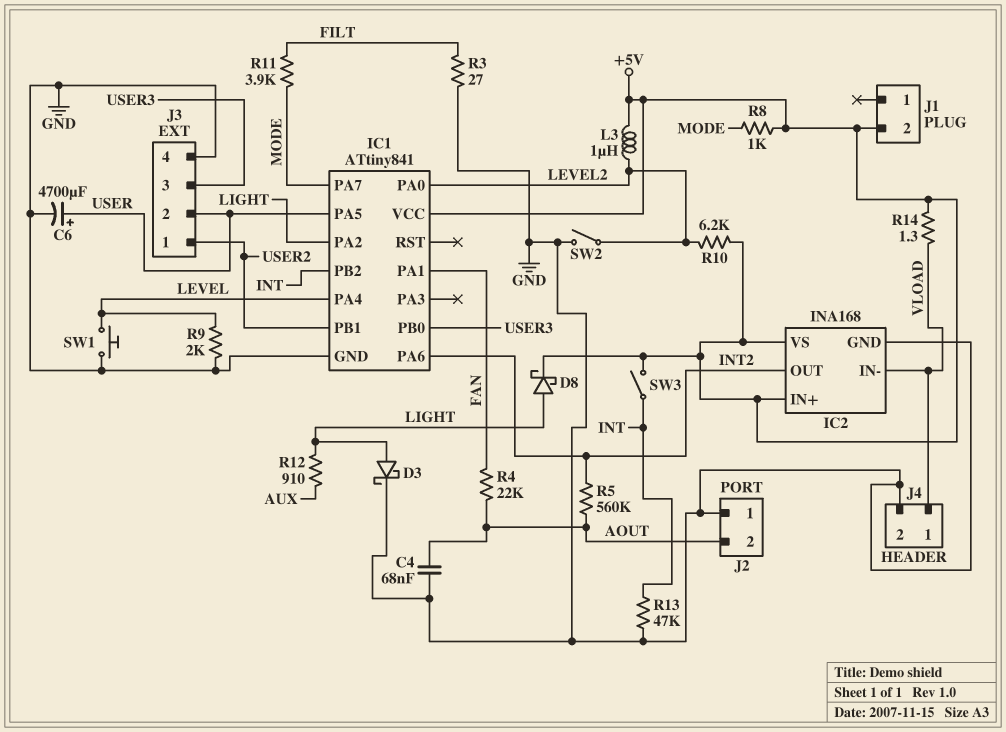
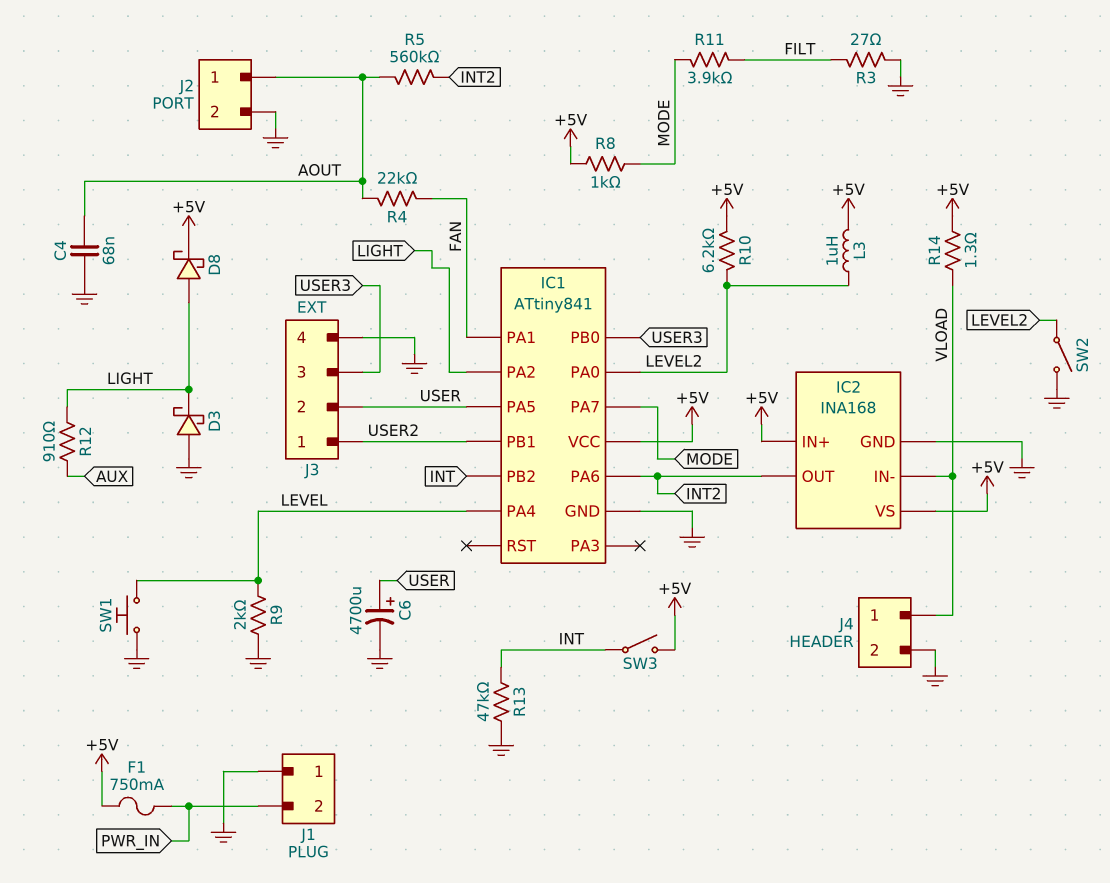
D3: schottky (A LIGHT, K GND) -> schottky (A GND, K LIGHT)
F1: none -> 750mA (+5V, PWR_IN)
J1 pin 1: none -> GND
J1 pin 2: +5V -> PWR_IN
J2 pin 1: GND -> AOUT
J2 pin 2: AOUT -> GND

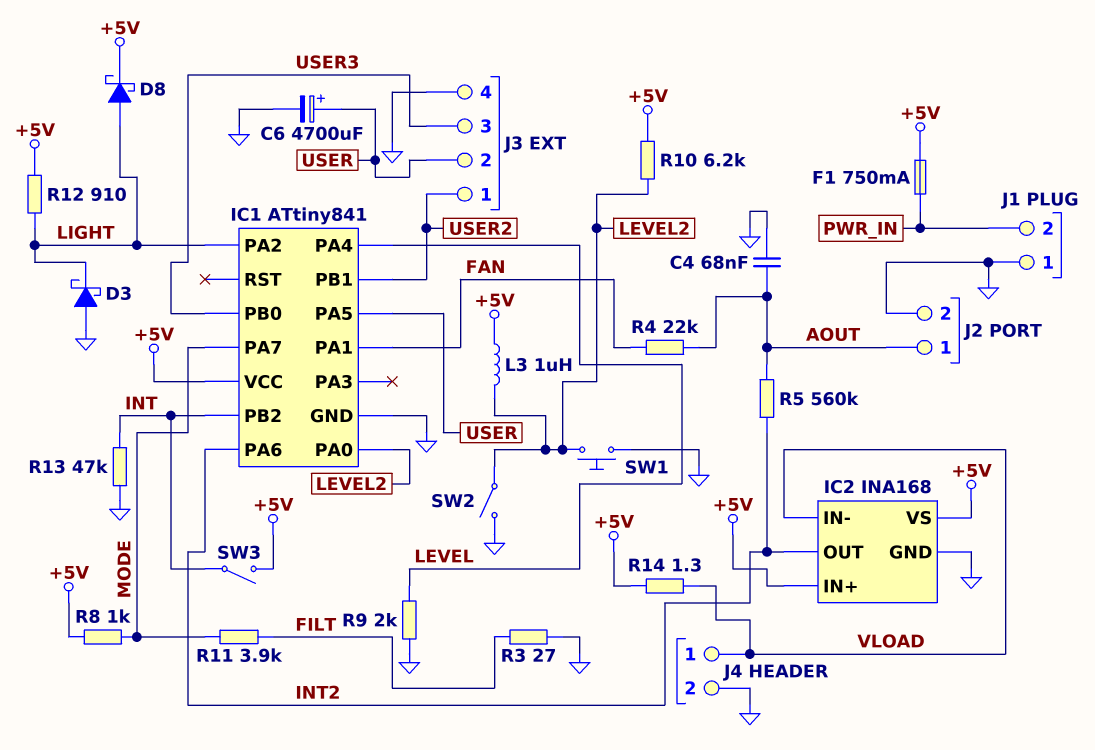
R12: 910 (AUX, LIGHT) -> 910 (+5V, LIGHT)
SW1: button (GND, LEVEL) -> button (GND, LEVEL2)

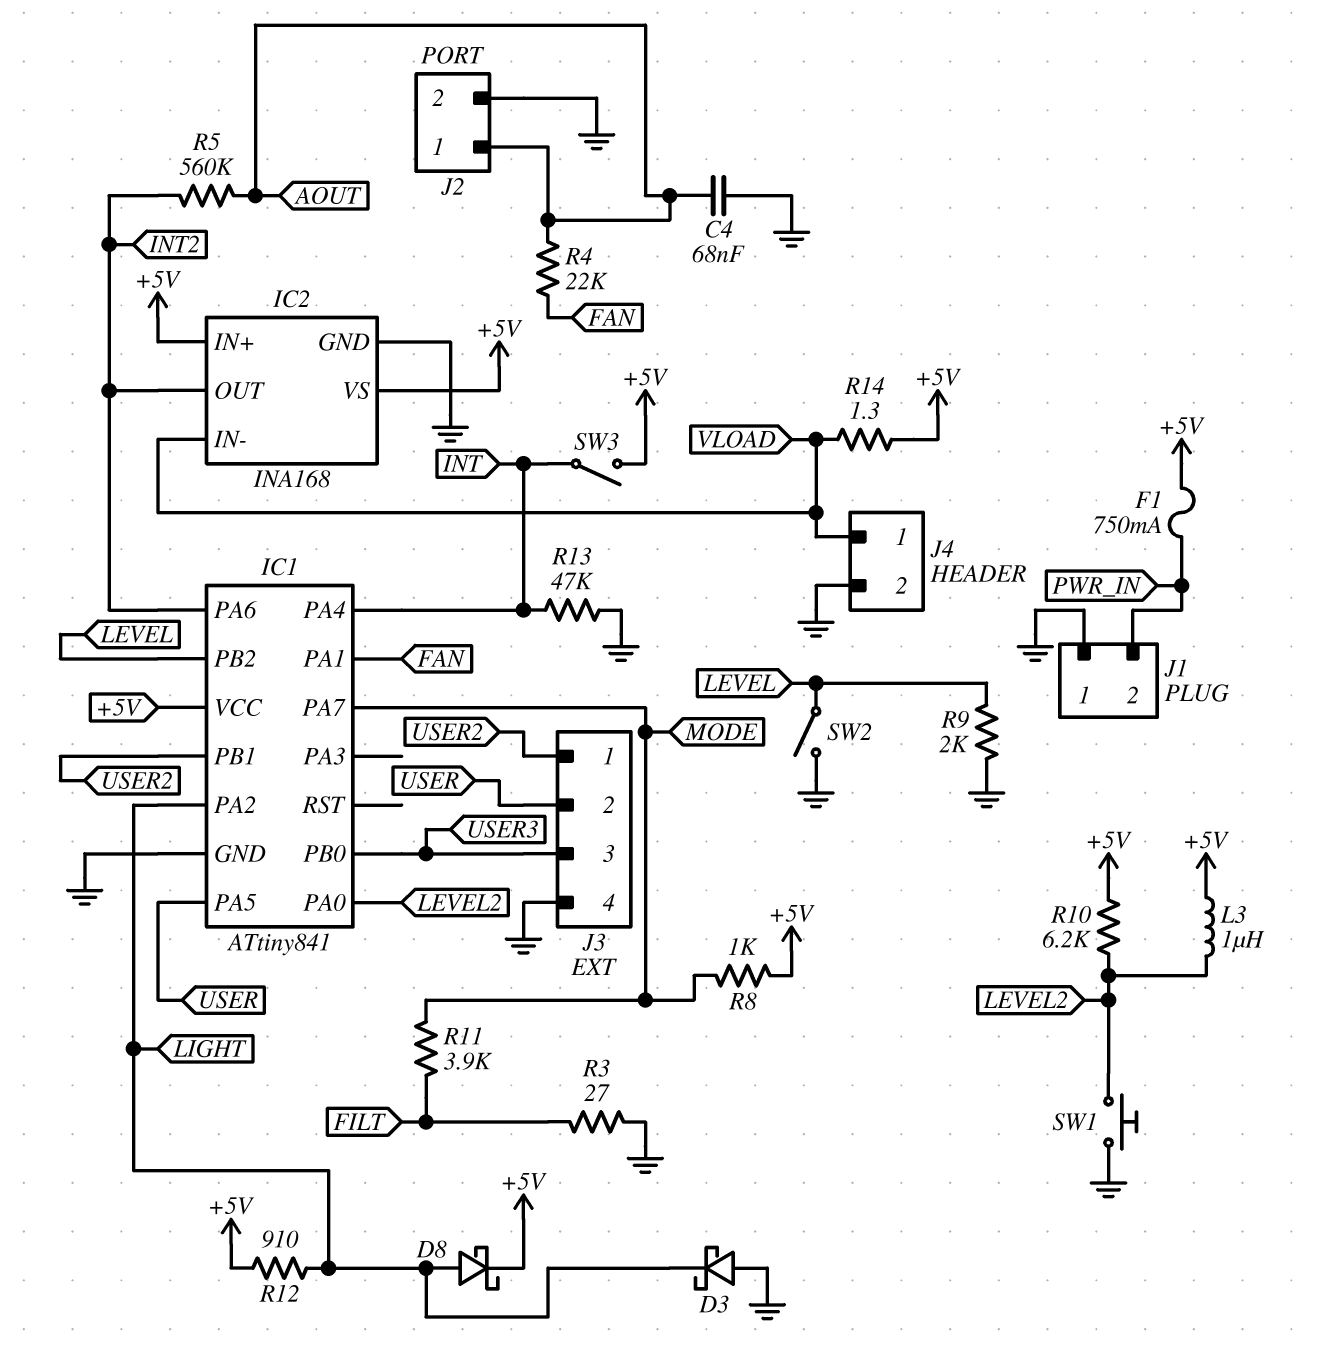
C6: 4700uF (plus USER, minus GND) -> none
IC1 pin PA4: LEVEL -> INT
IC1 pin PB2: INT -> LEVEL
SW2: switch (GND, LEVEL2) -> switch (GND, LEVEL)

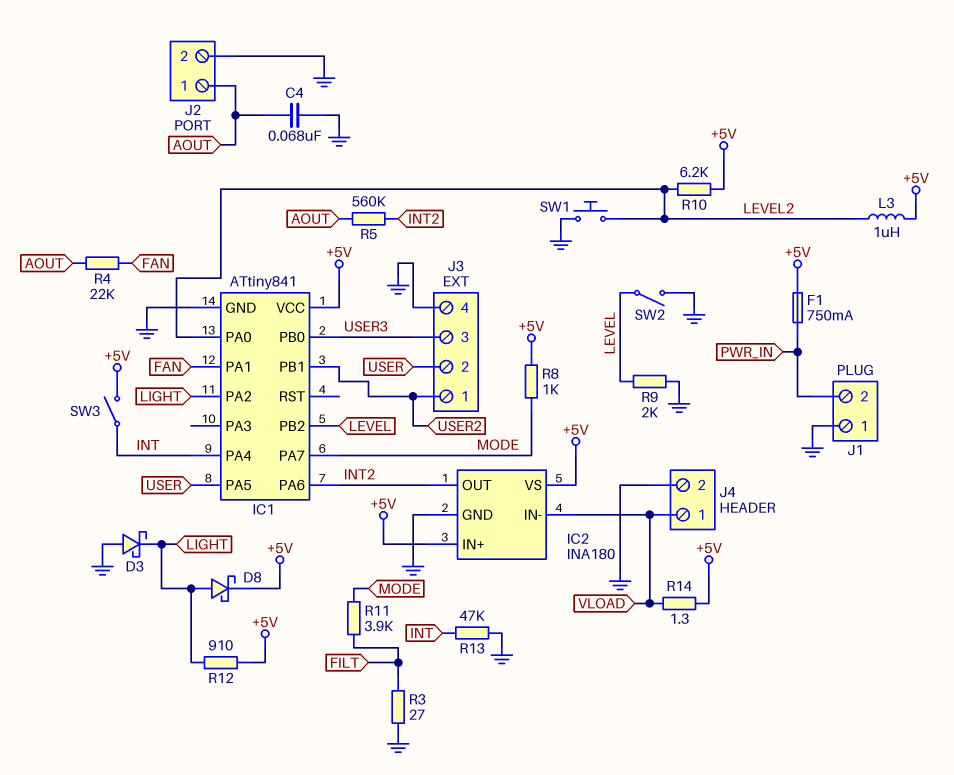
IC2: INA168 -> INA180

